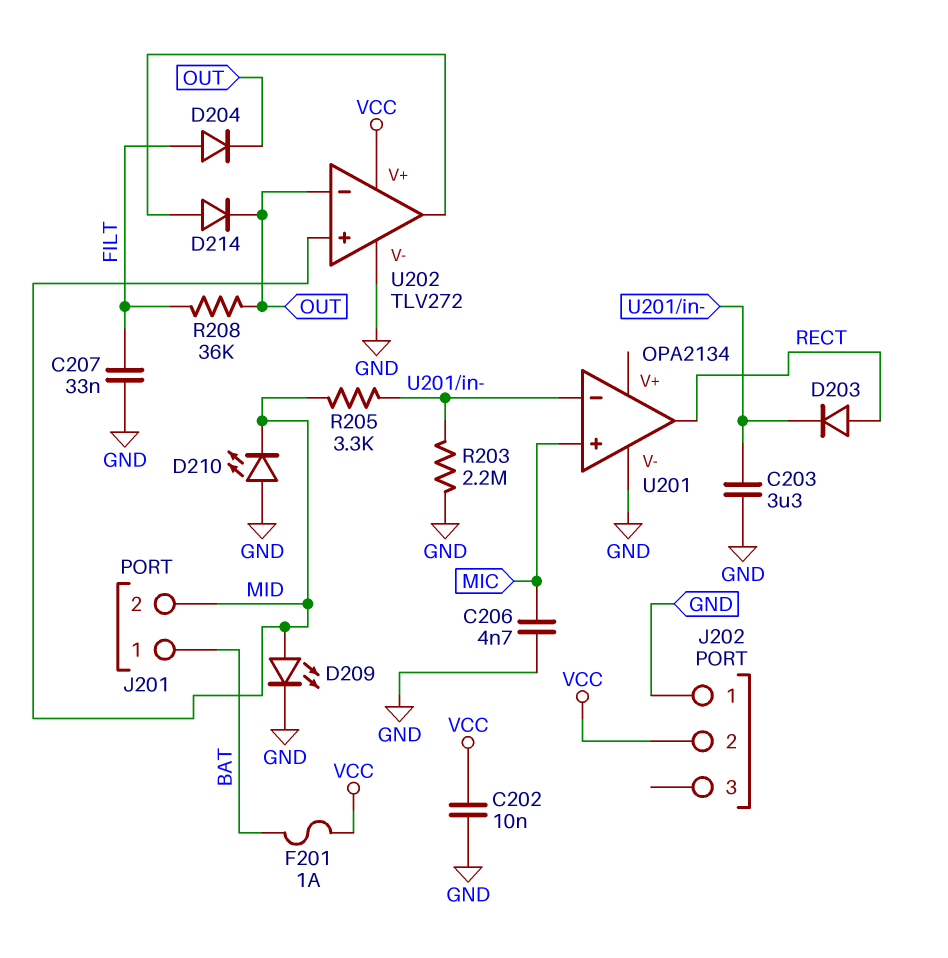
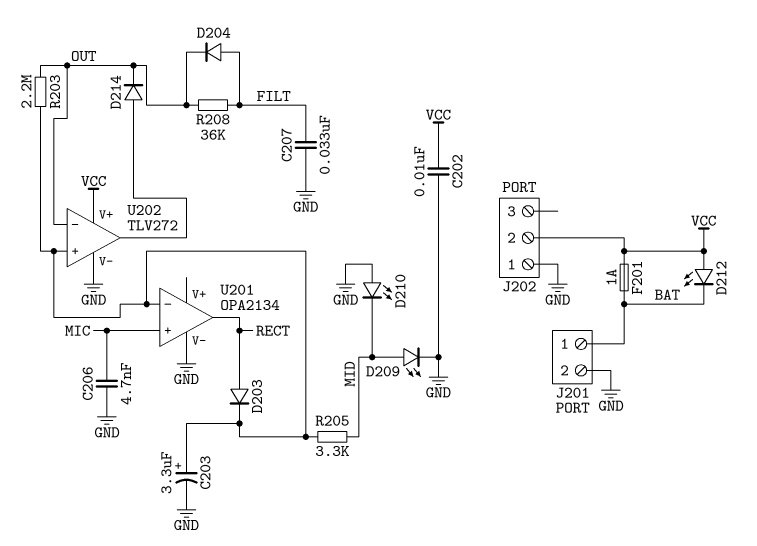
C203: 3.3uF (GND, U201/in-) -> 3.3uF (plus U201/in-, minus GND)
D212: none -> LED (A VCC, K BAT)
J201 pin 2: MID -> GND
R203: 2.2M (GND, U201/in-) -> 2.2M (OUT, U201/in-)
U202 pin in+: MID -> U201/in-

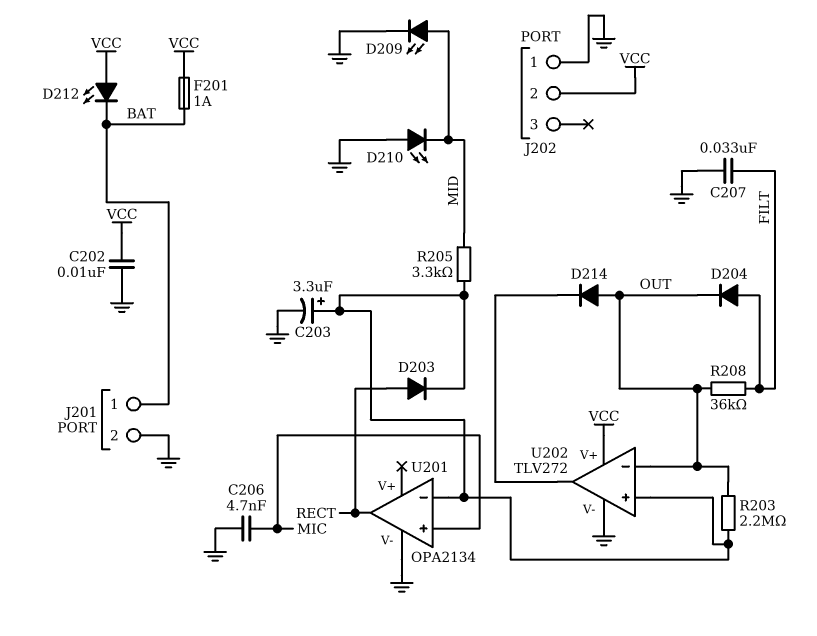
D214: diode (A U202/out, K OUT) -> diode (A OUT, K U202/out)

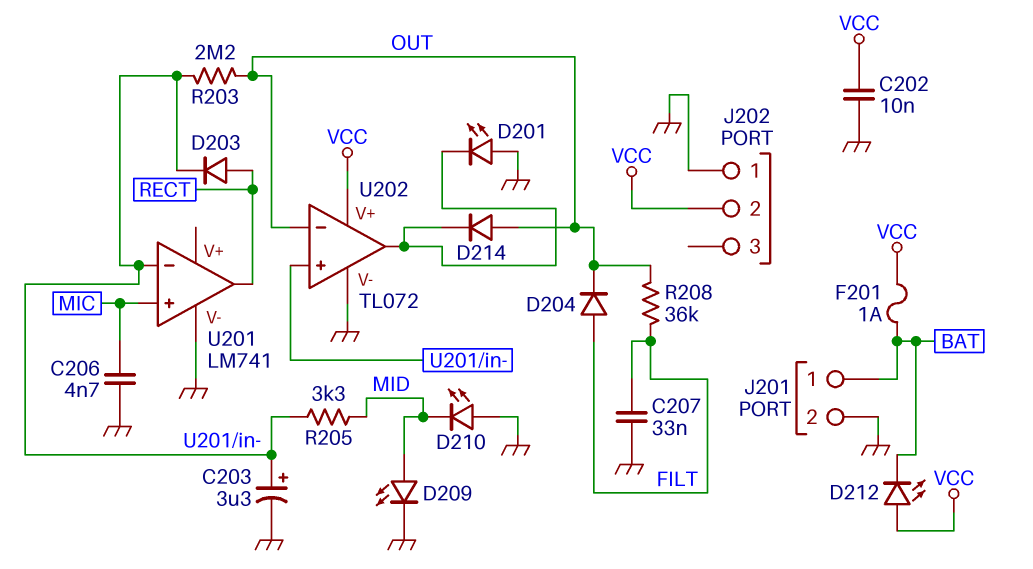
D201: none -> LED (A GND, K U202/out)
U201: OPA2134 -> LM741
U202: TLV272 -> TL072

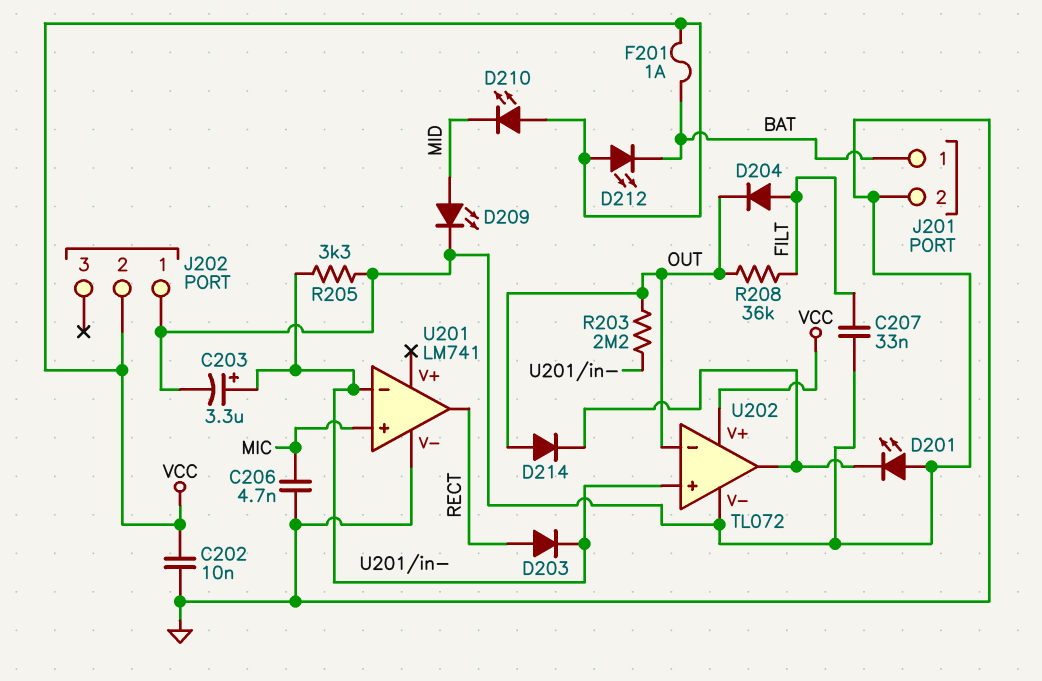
D210: LED (A GND, K MID) -> LED (A VCC, K MID)
R205: 3.3k (MID, U201/in-) -> 3.3k (GND, U201/in-)

